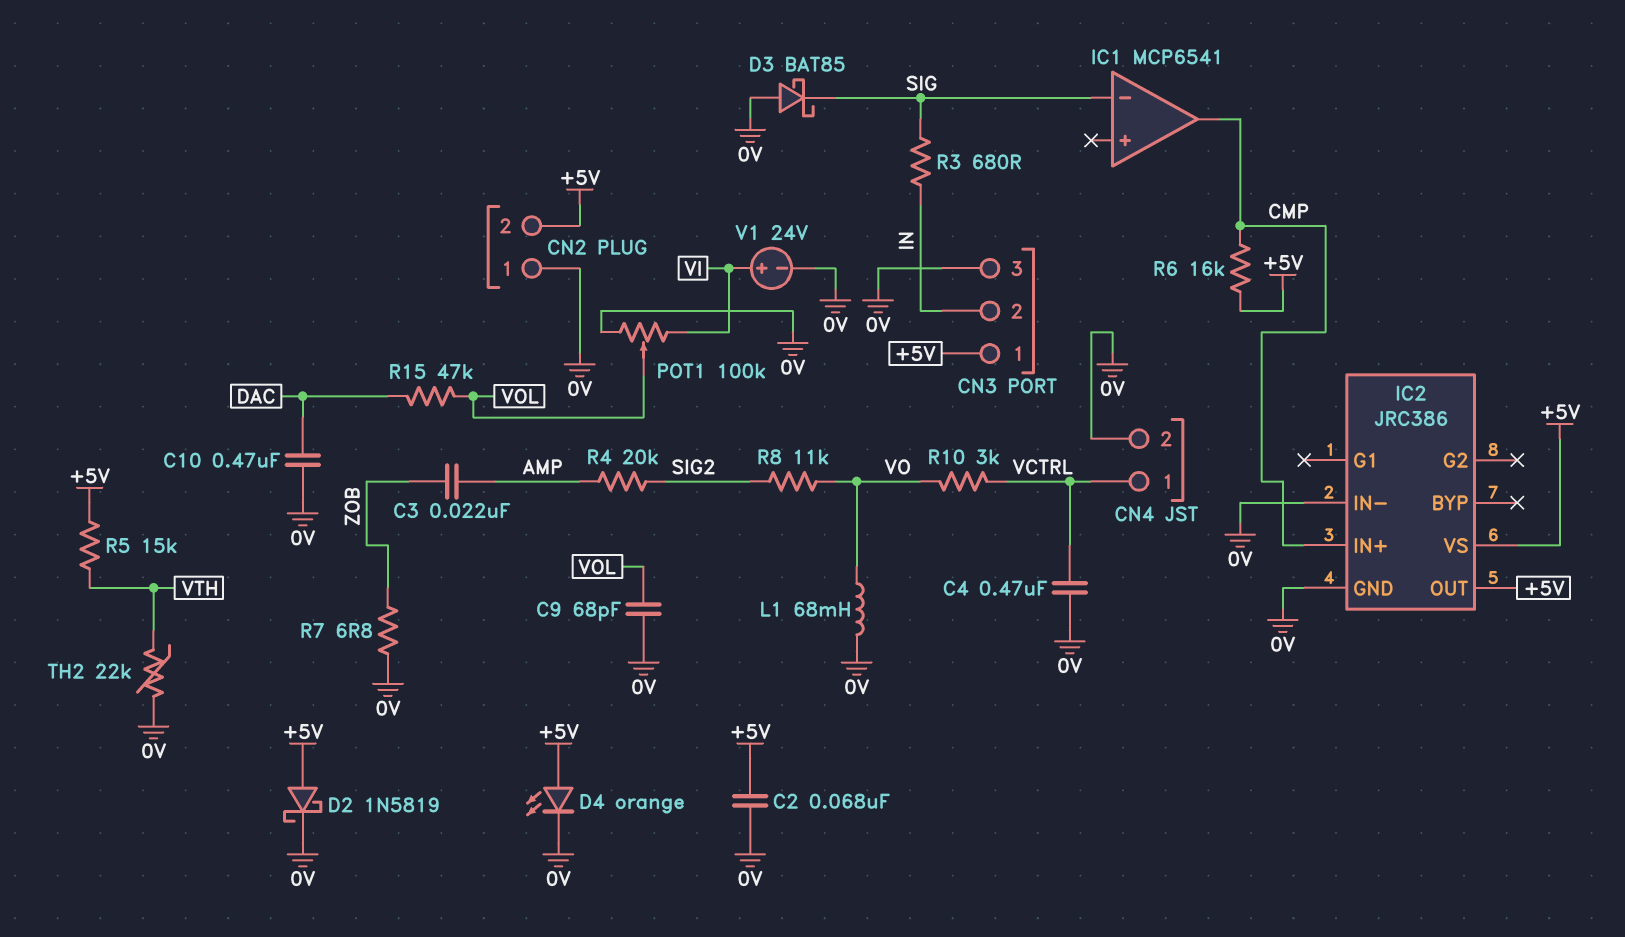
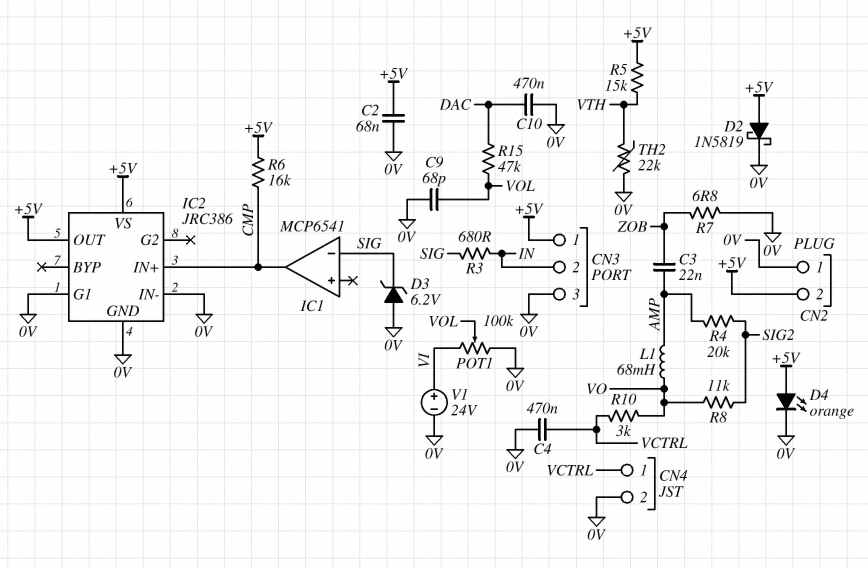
D3: schottky BAT85 (A 0V, K SIG) -> zener 6.2V (A 0V, K SIG)
IC2 pin G1: none -> 0V
L1: 68mH (0V, VO) -> 68mH (AMP, VO)

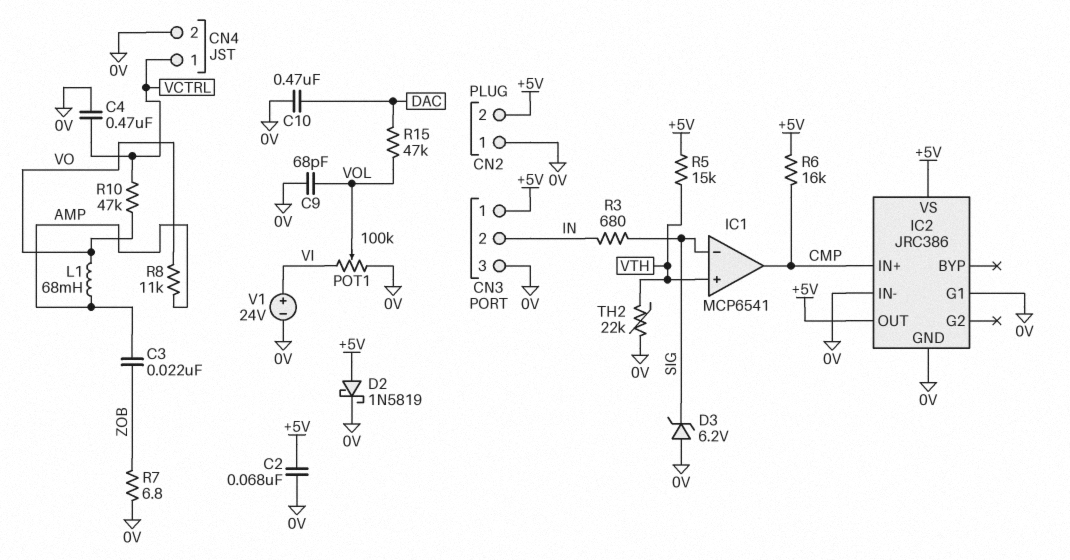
D4: LED orange (A +5V, K 0V) -> none
IC1 pin in+: none -> VTH
R4: 20k (AMP, SIG2) -> none
R8: 11k (SIG2, VO) -> 11k (AMP, VO)
R10: 3k (VCTRL, VO) -> 47k (VCTRL, VO)

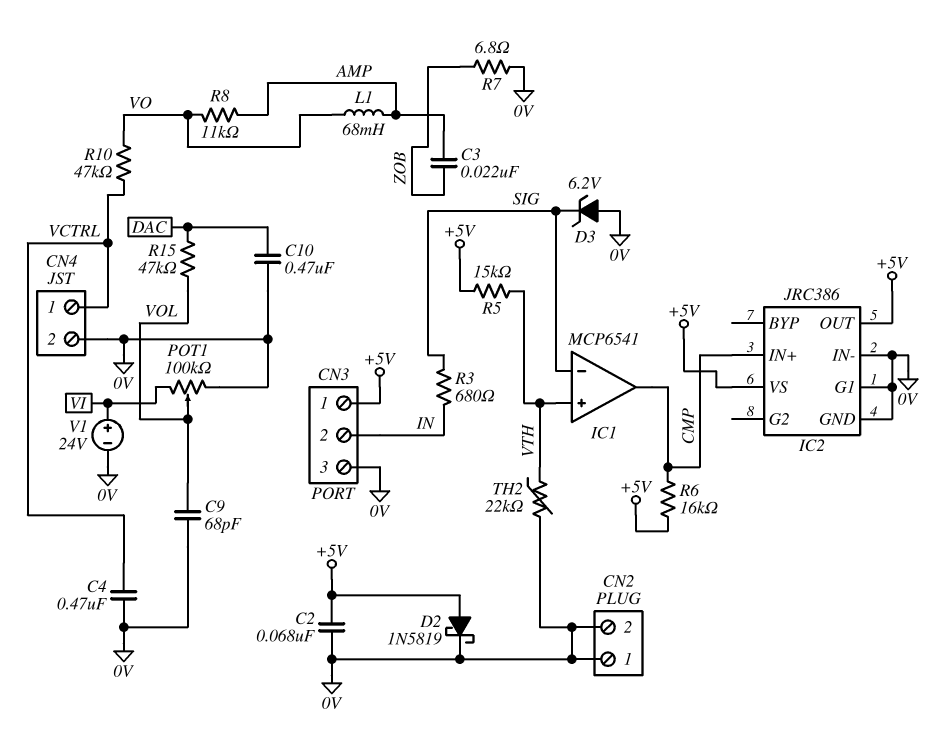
CN2 pin 2: +5V -> 0V

